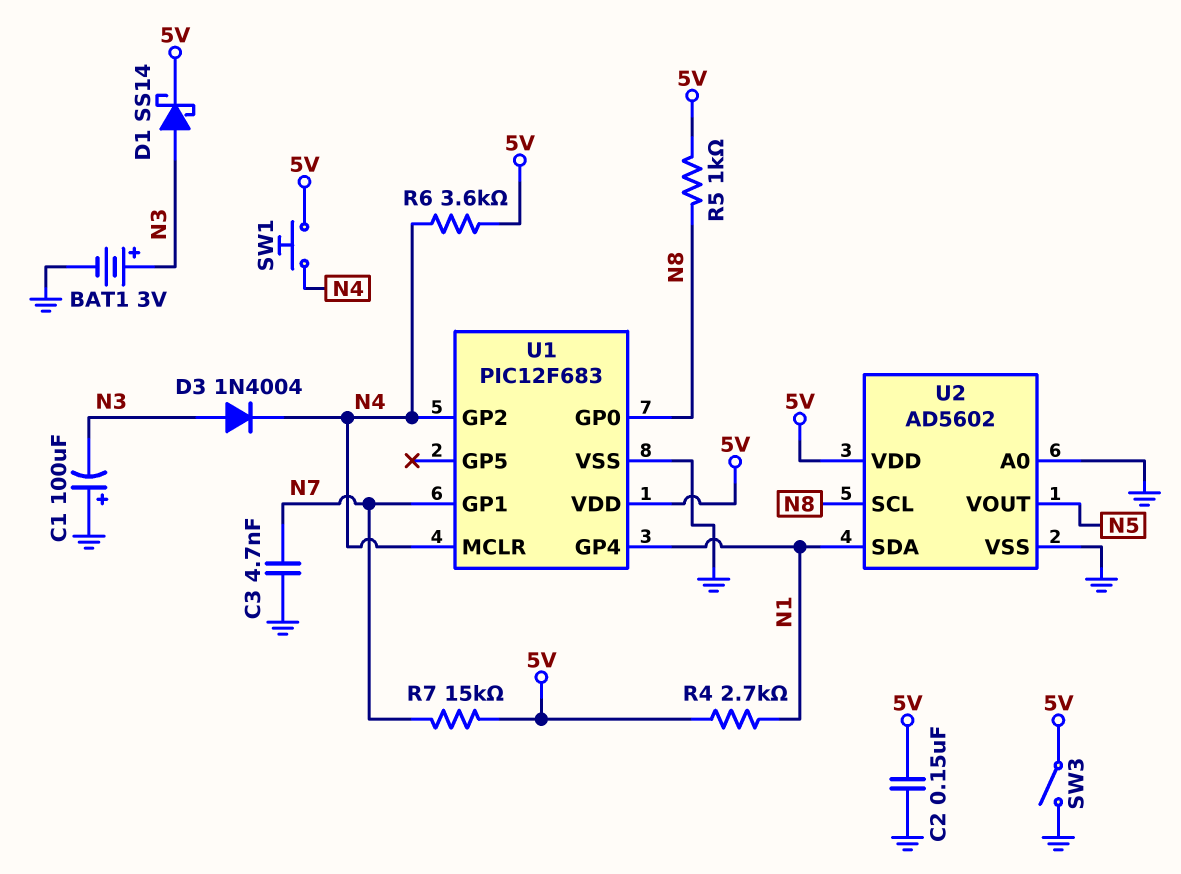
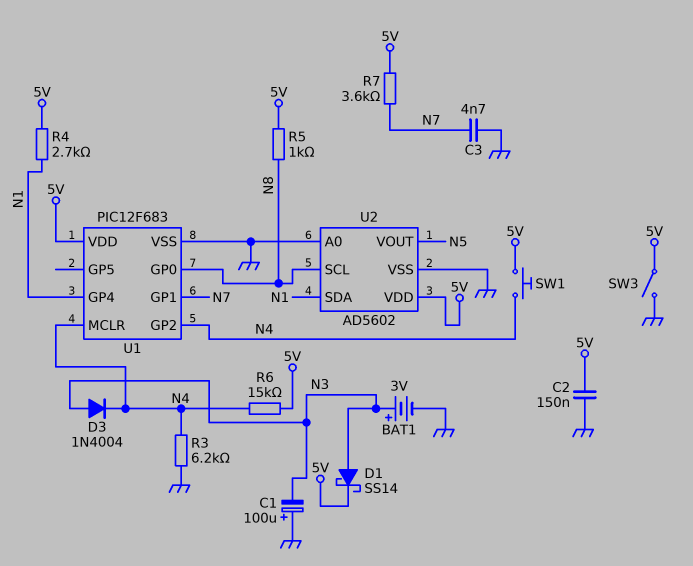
R3: none -> 6.2k (GND, N4)
R6: 3.6k (5V, N4) -> 15k (5V, N4)
R7: 15k (5V, N7) -> 3.6k (5V, N7)

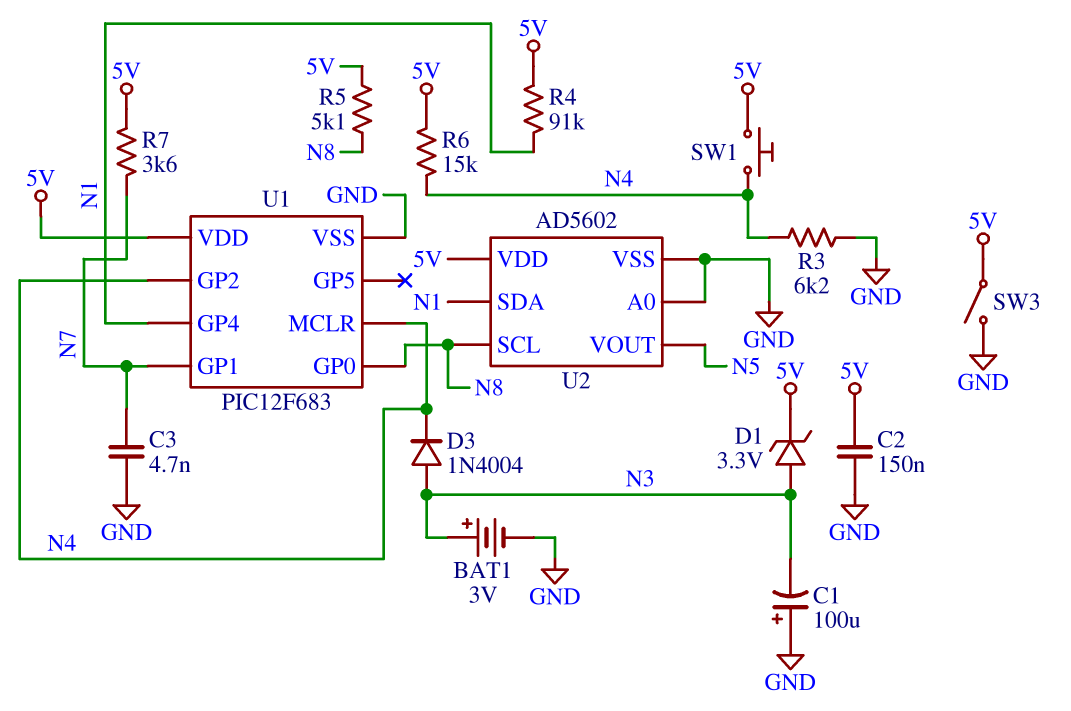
D1: schottky SS14 (A N3, K 5V) -> zener 3.3V (A N3, K 5V)
R4: 2.7k (5V, N1) -> 91k (5V, N1)
R5: 1k (5V, N8) -> 5.1k (5V, N8)

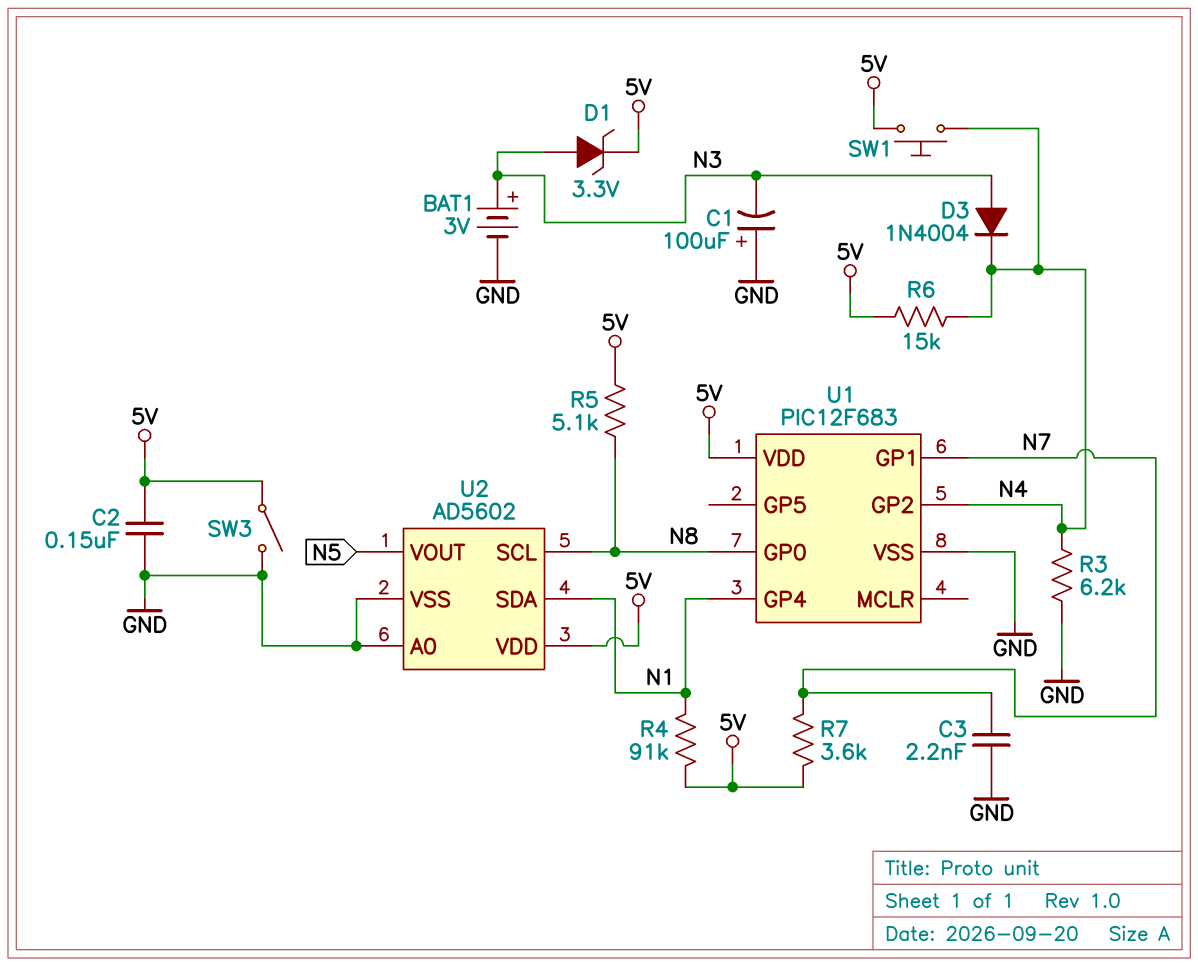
C3: 4.7nF (GND, N7) -> 2.2nF (GND, N7)
U1 pin MCLR: N4 -> none

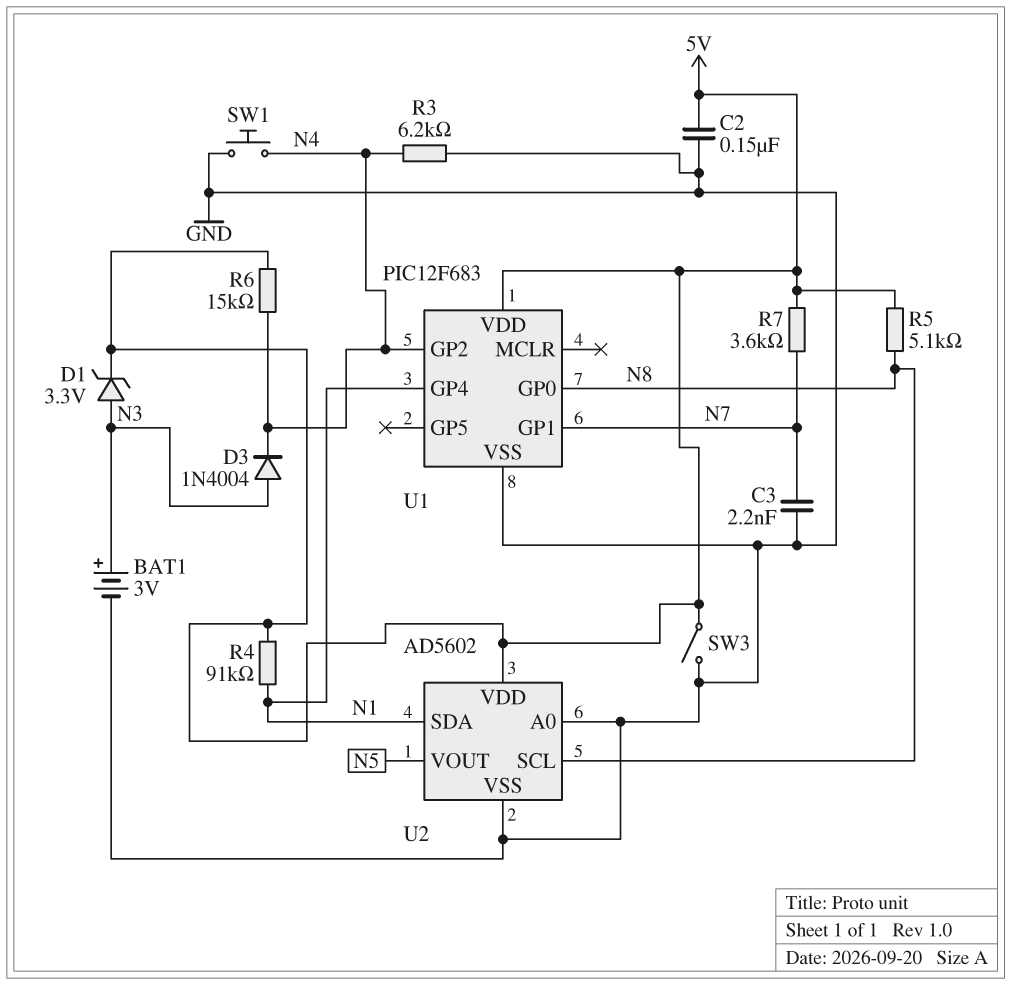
C1: 100uF (plus GND, minus N3) -> none
SW1: button (5V, N4) -> button (GND, N4)

